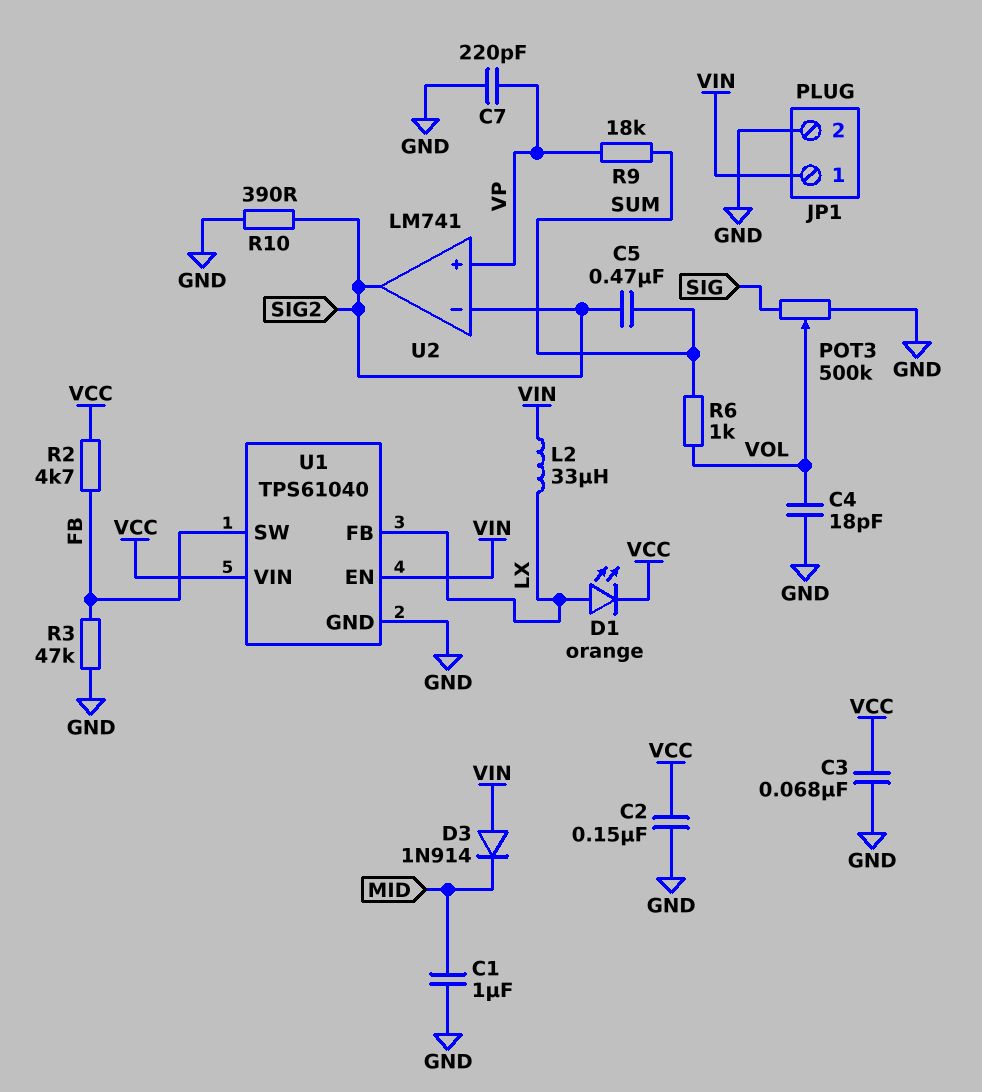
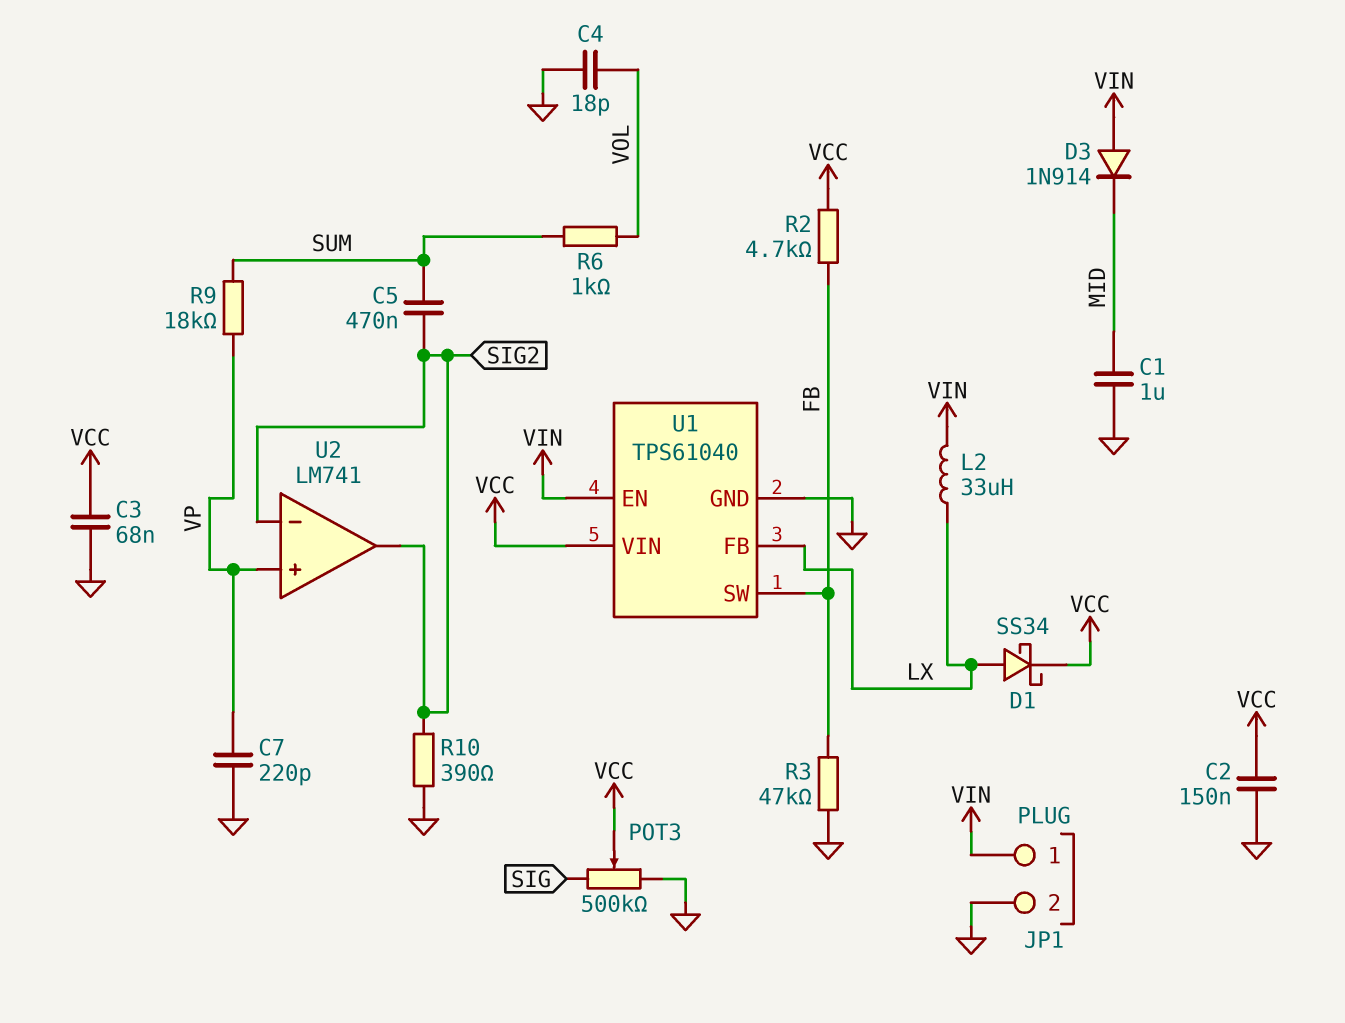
D1: LED orange (A LX, K VCC) -> schottky SS34 (A LX, K VCC)
POT3: 500k (GND, SIG, wiper VOL) -> 500k (GND, SIG, wiper VCC)

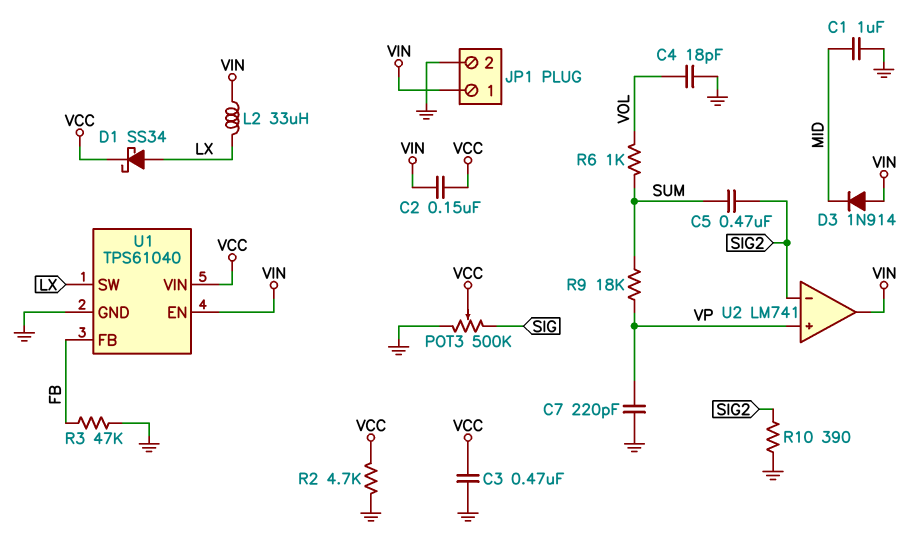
C2: 150nF (GND, VCC) -> 150nF (VCC, VIN)
C3: 68nF (GND, VCC) -> 470nF (GND, VCC)
R2: 4.7k (FB, VCC) -> 4.7k (GND, VCC)
U1 pin FB: LX -> FB
U1 pin SW: FB -> LX
U2 pin out: SIG2 -> VIN

